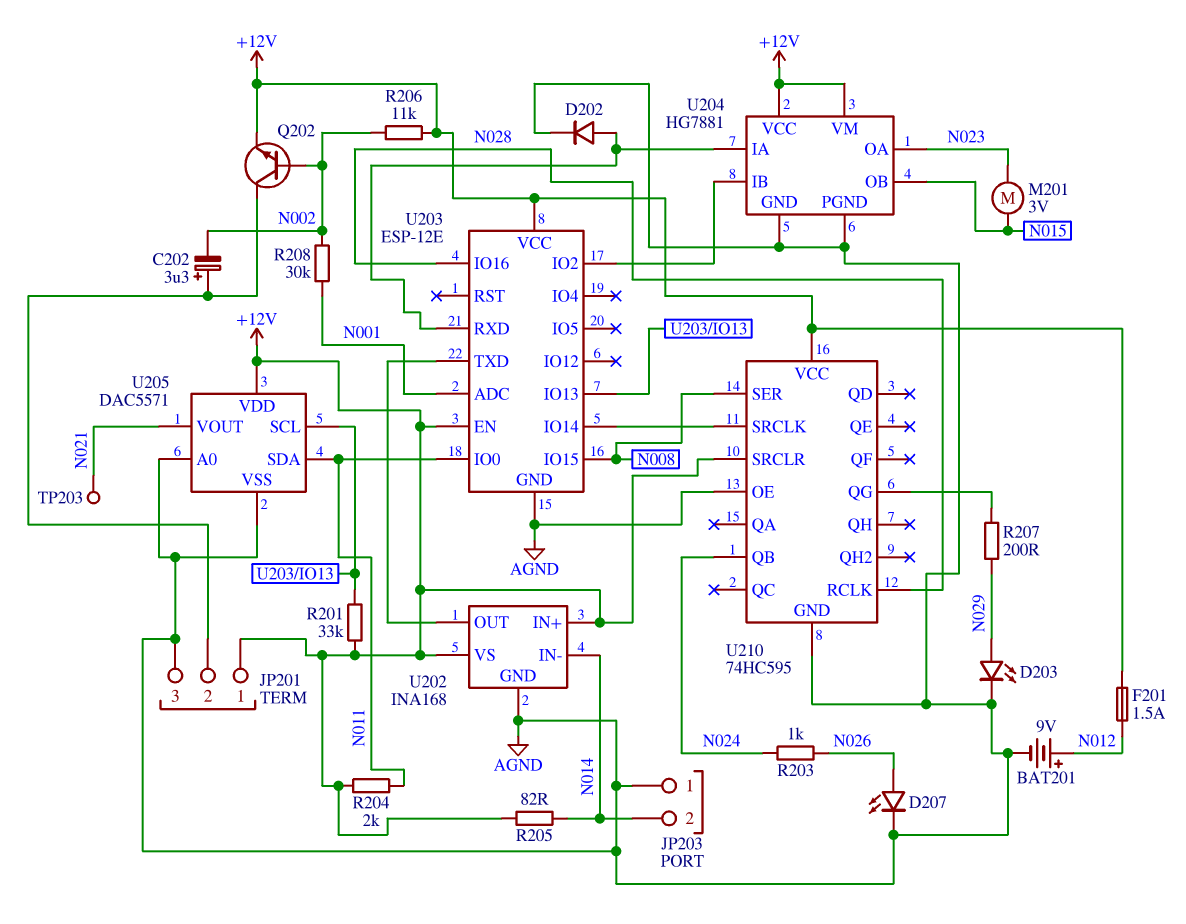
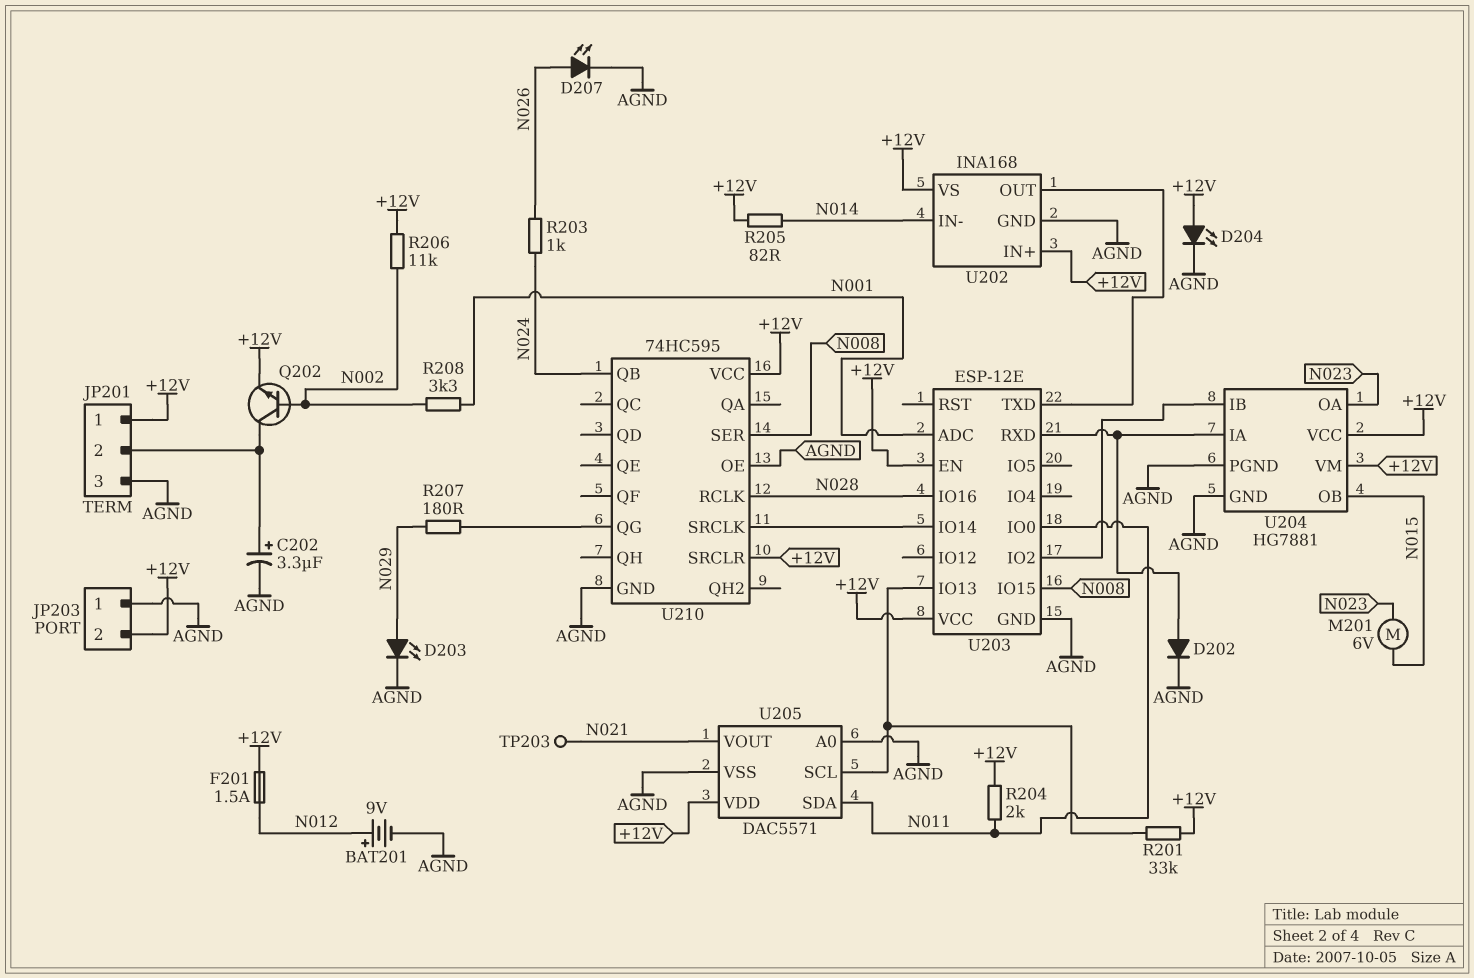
C202: 3.3uF (plus JP201/2, minus N002) -> 3.3uF (plus JP201/2, minus AGND)
D204: none -> LED (A +12V, K AGND)
JP203 pin 2: N014 -> +12V
M201: motor 3V (N015, N023) -> motor 6V (N015, N023)
R207: 200 (N029, U210/QG) -> 180 (N029, U210/QG)
R208: 30k (N001, N002) -> 3.3k (N001, N002)

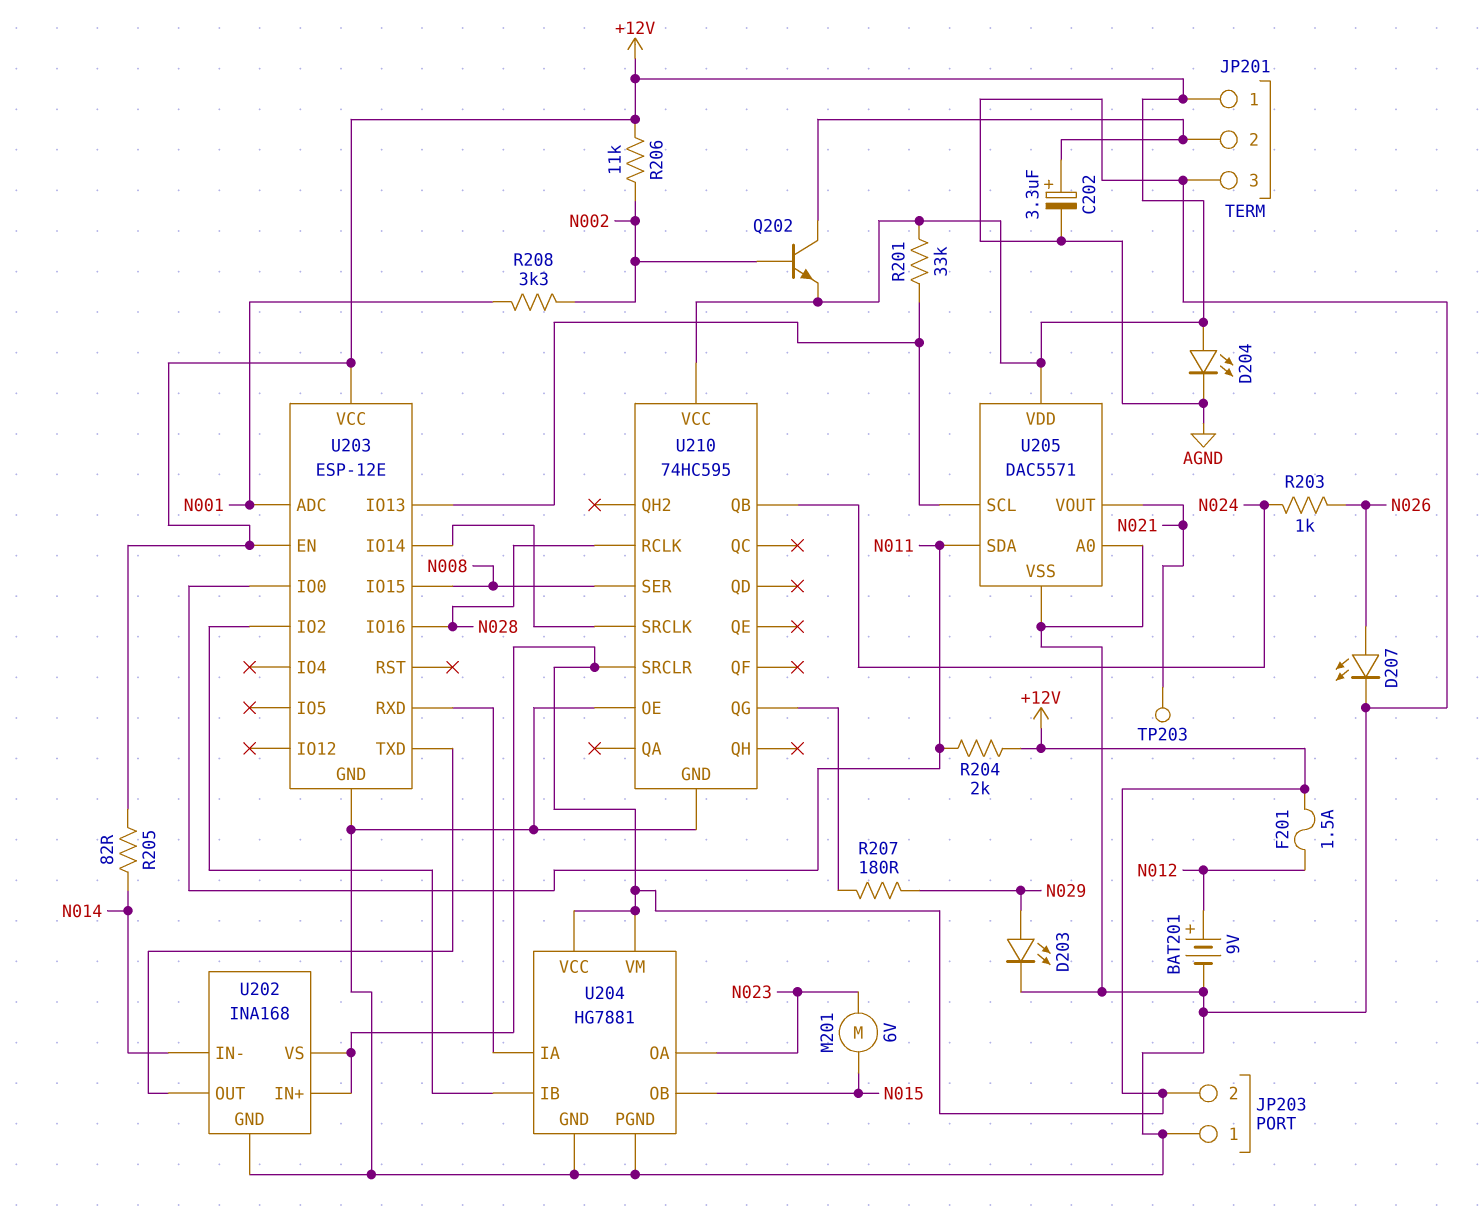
D202: diode (A U203/RXD, K AGND) -> none

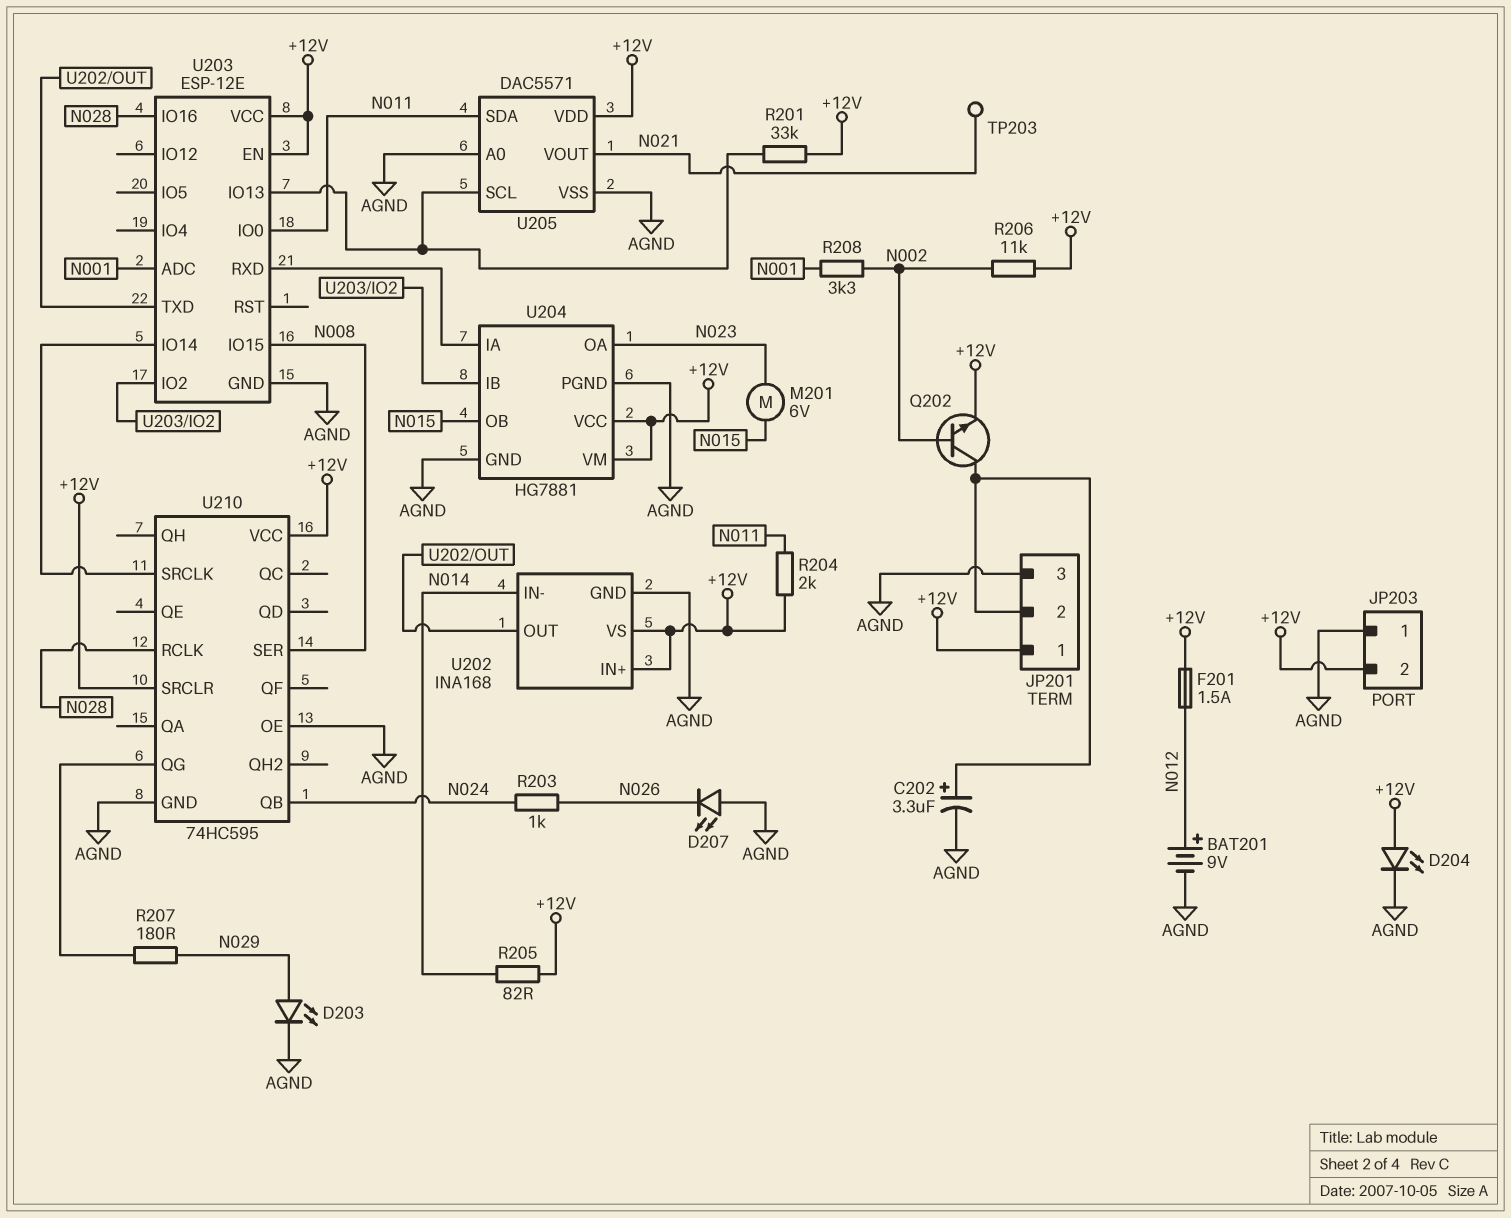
D207: LED (A N026, K AGND) -> LED (A AGND, K N026)

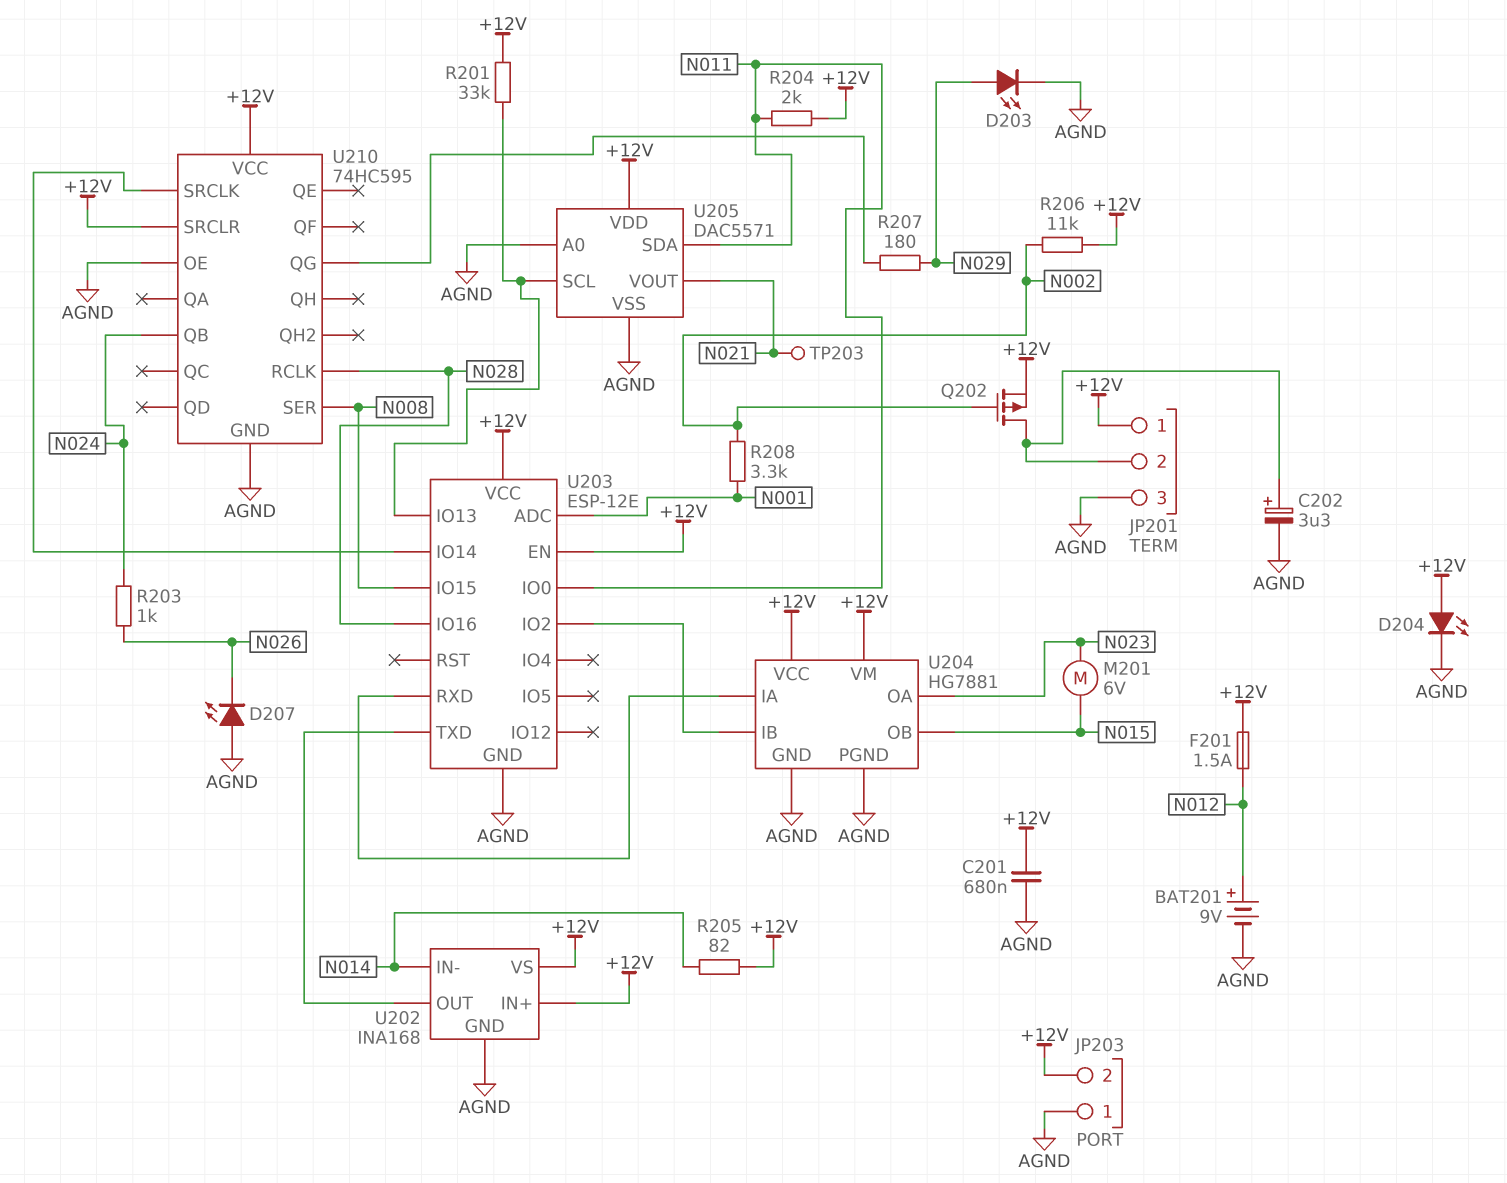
C201: none -> 680nF (+12V, AGND)
Q202: NPN (B N002, C JP201/2, E +12V) -> PMOS (G N002, D JP201/2, S +12V)

